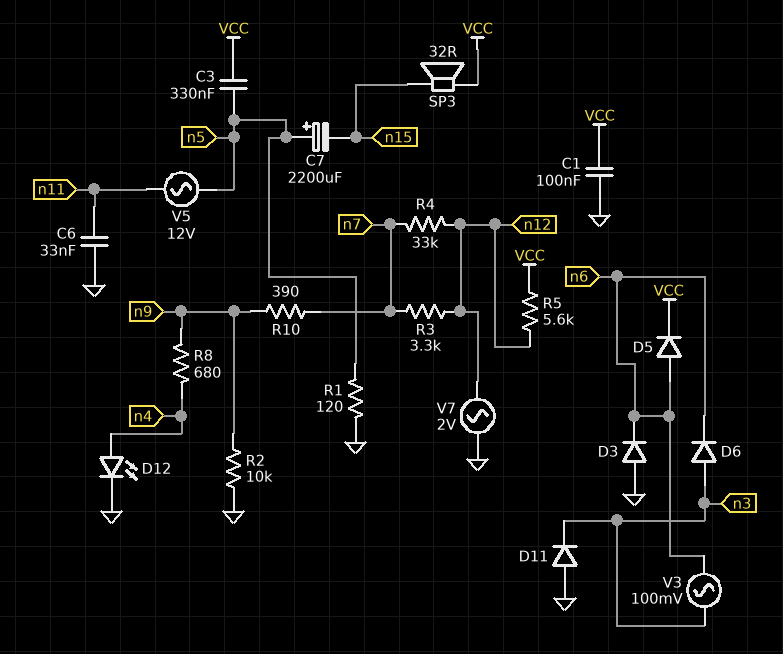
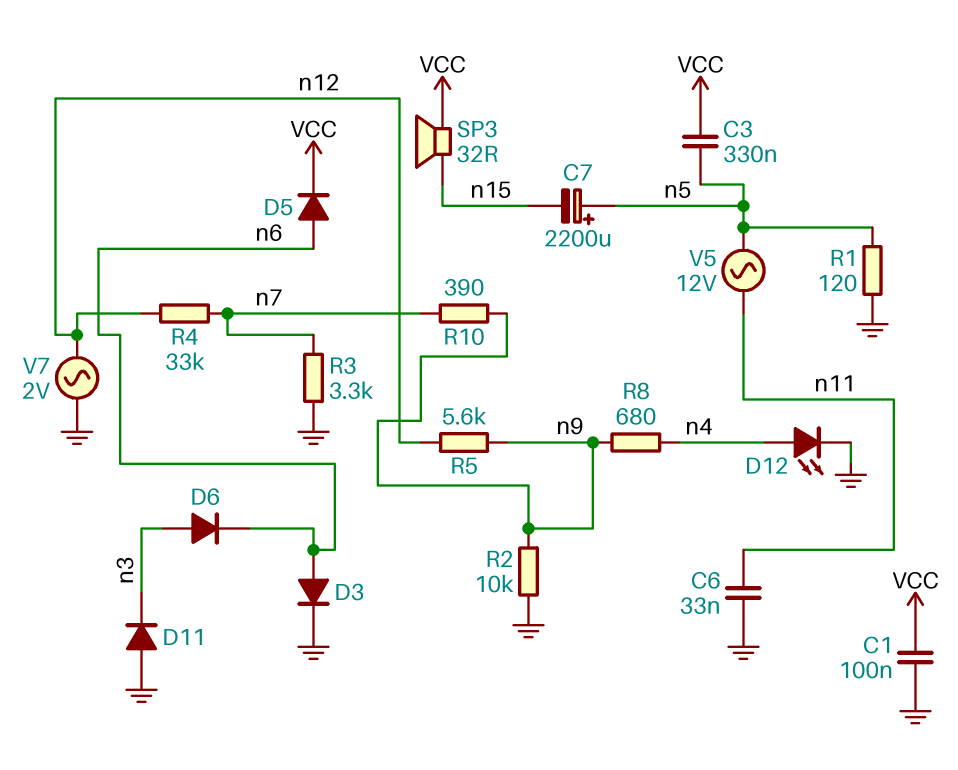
D3: diode (A GND, K n6) -> diode (A n6, K GND)
R3: 3.3k (n7, n12) -> 3.3k (GND, n7)
R5: 5.6k (VCC, n12) -> 5.6k (n9, n12)
V3: AC 100mV (n3, n6) -> none

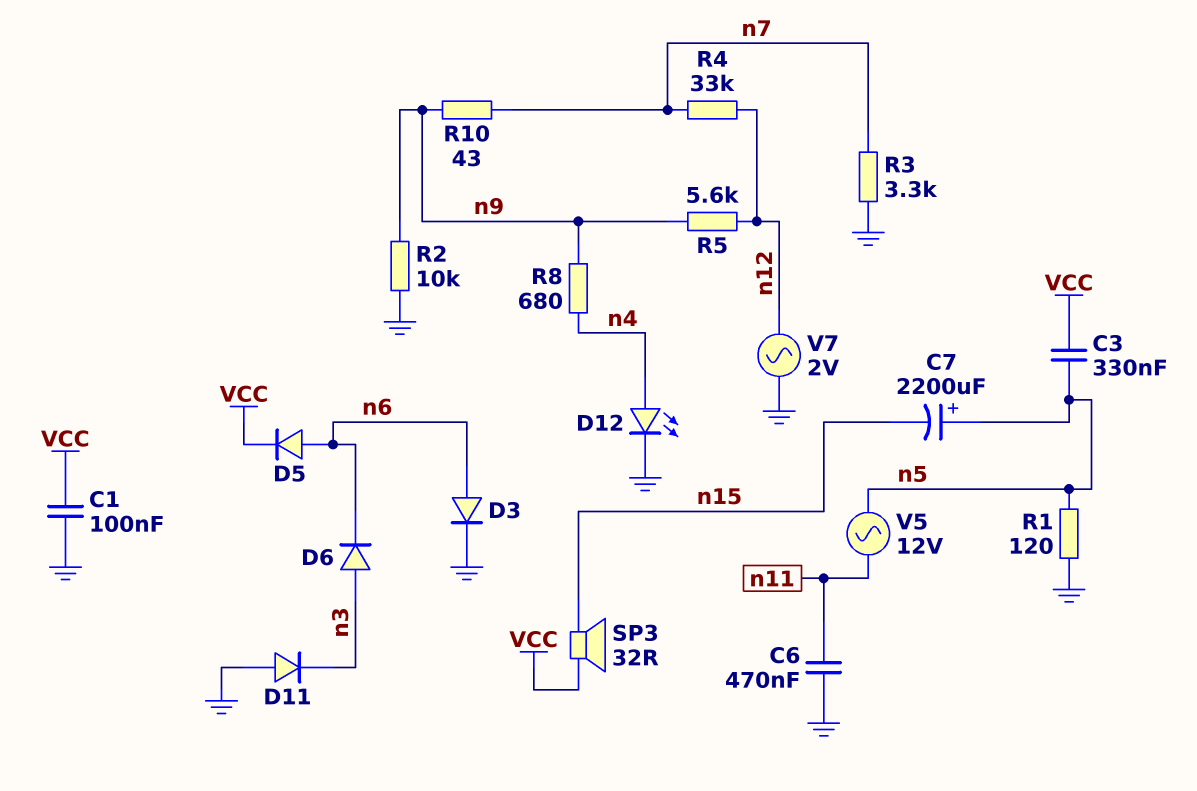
C6: 33nF (GND, n11) -> 470nF (GND, n11)
R10: 390 (n7, n9) -> 43 (n7, n9)

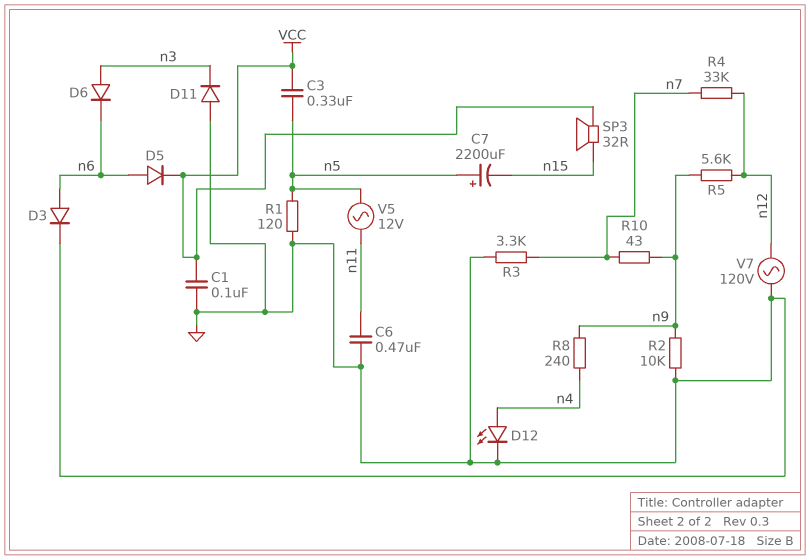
R8: 680 (n4, n9) -> 240 (n4, n9)
V7: AC 2V (GND, n12) -> AC 120V (GND, n12)

